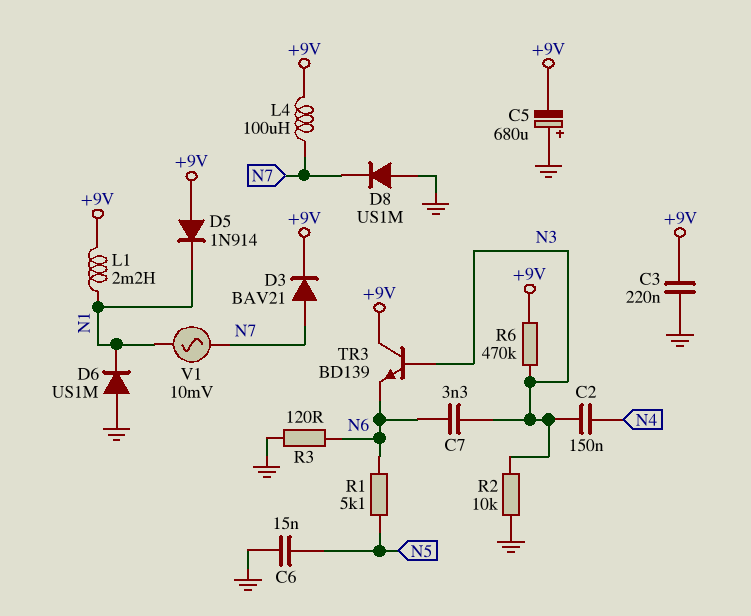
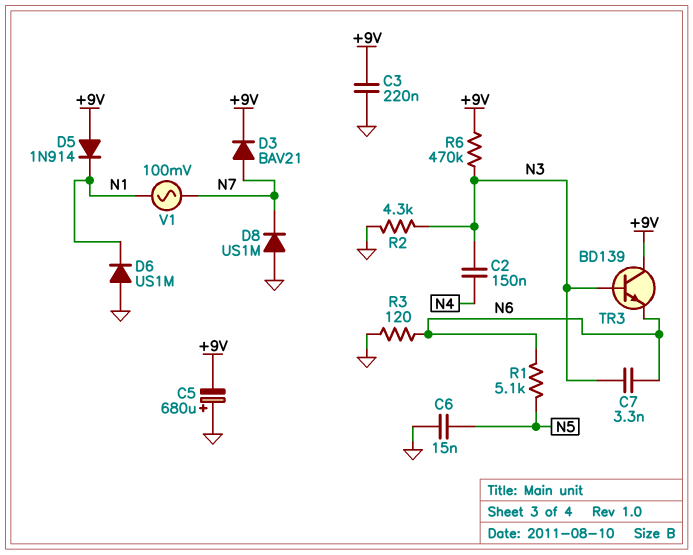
L1: 2.2mH (+9V, N1) -> none
L4: 100uH (+9V, N7) -> none
R2: 10k (GND, N3) -> 4.3k (GND, N3)
V1: AC 10mV (N1, N7) -> AC 100mV (N1, N7)

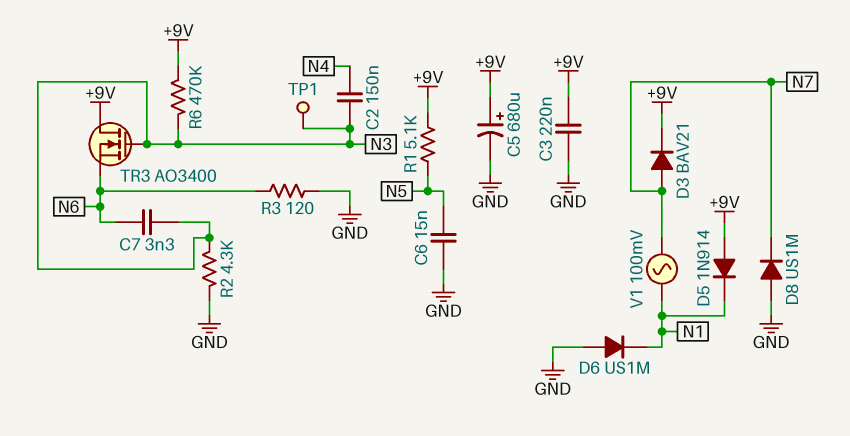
C5: 680uF (plus GND, minus +9V) -> 680uF (plus +9V, minus GND)
R1: 5.1k (N5, N6) -> 5.1k (+9V, N5)
TP1: none -> test point (N3)
TR3: NPN BD139 (B N3, C +9V, E N6) -> NMOS AO3400 (G N3, D +9V, S N6)

